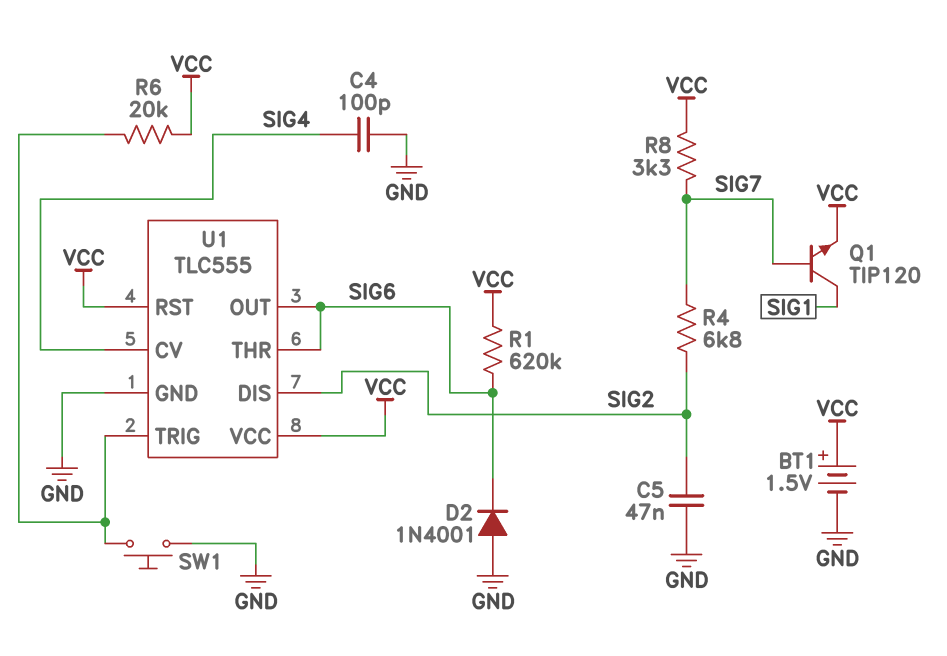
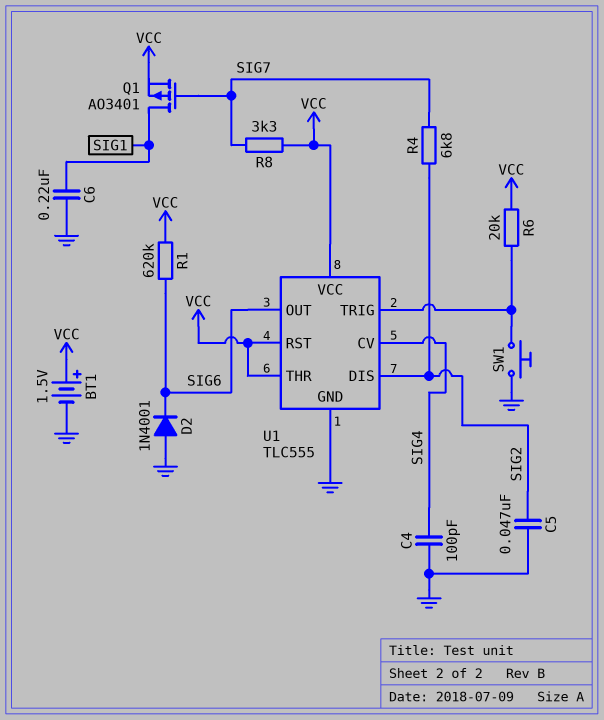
C6: none -> 220nF (GND, SIG1)
Q1: NPN TIP120 (B SIG7, C SIG1, E VCC) -> PMOS AO3401 (G SIG7, D SIG1, S VCC)
U1 pin THR: SIG6 -> VCC

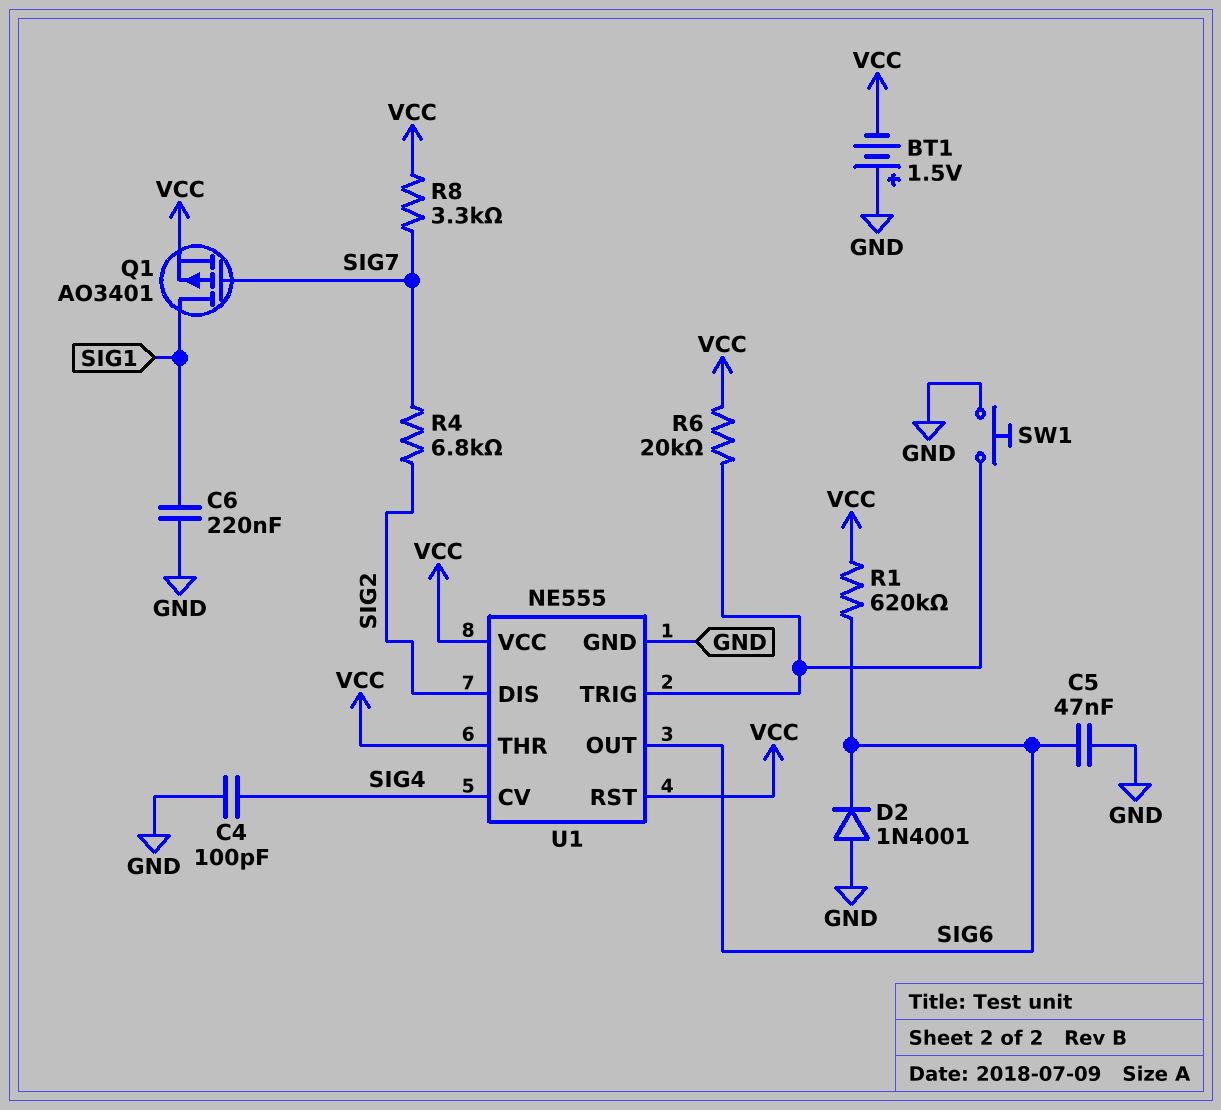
BT1: 1.5V (plus VCC, minus GND) -> 1.5V (plus GND, minus VCC)
C5: 47nF (GND, SIG2) -> 47nF (GND, SIG6)
U1: TLC555 -> NE555

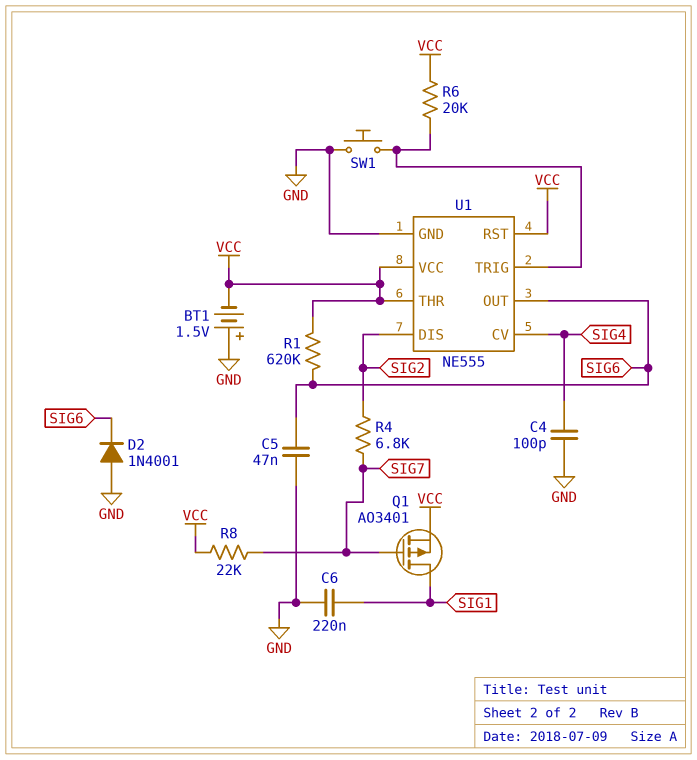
R8: 3.3k (SIG7, VCC) -> 22k (SIG7, VCC)

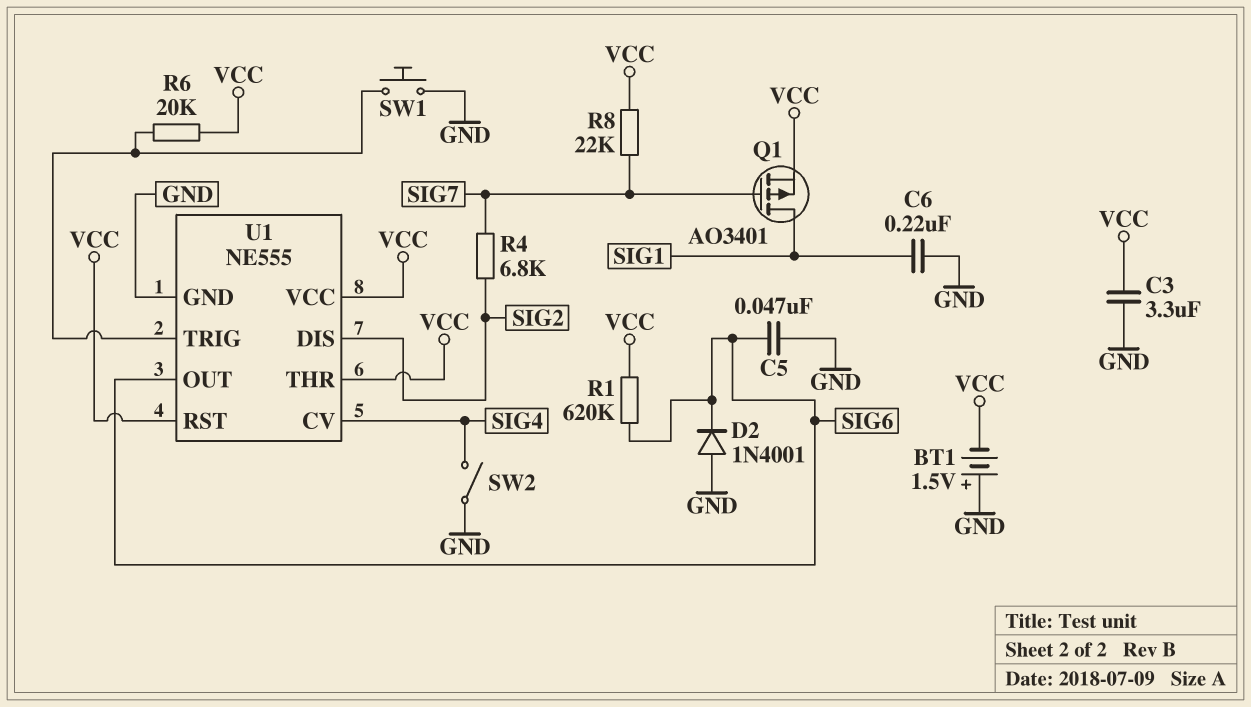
C3: none -> 3.3uF (GND, VCC)
C4: 100pF (GND, SIG4) -> none
SW2: none -> switch (GND, SIG4)

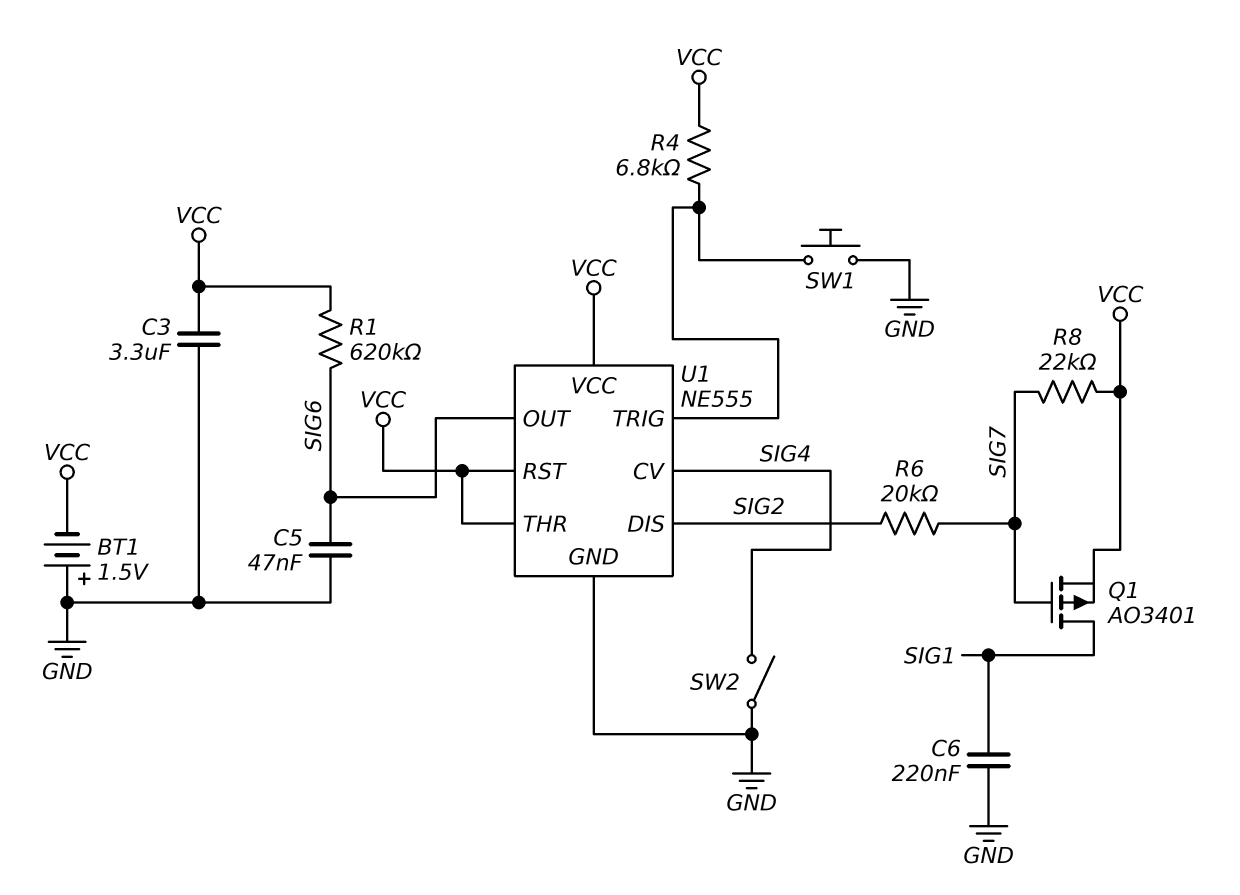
D2: diode 1N4001 (A GND, K SIG6) -> none
R4: 6.8k (SIG2, SIG7) -> 6.8k (U1/TRIG, VCC)
R6: 20k (U1/TRIG, VCC) -> 20k (SIG2, SIG7)

